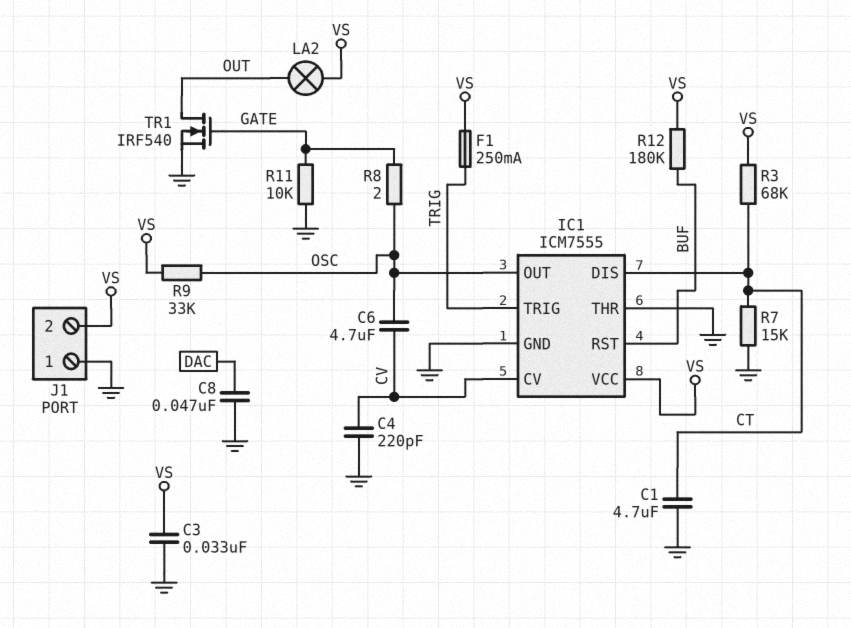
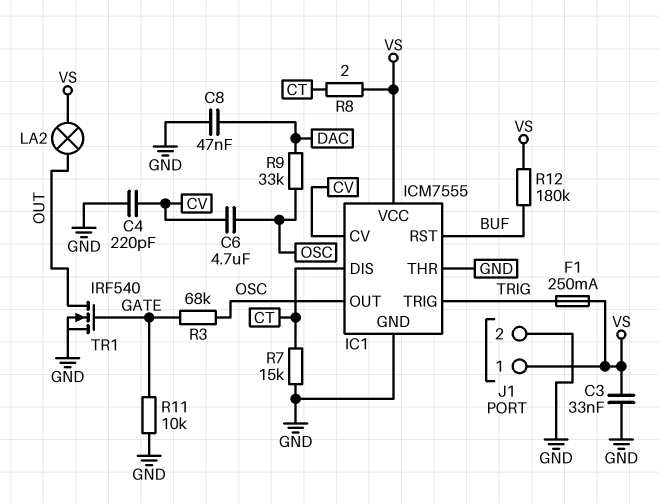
C1: 4.7uF (CT, GND) -> none
J1 pin 1: GND -> VS
J1 pin 2: VS -> GND
R3: 68k (CT, VS) -> 68k (GATE, OSC)
R8: 2 (GATE, OSC) -> 2 (CT, VS)
R9: 33k (OSC, VS) -> 33k (DAC, OSC)

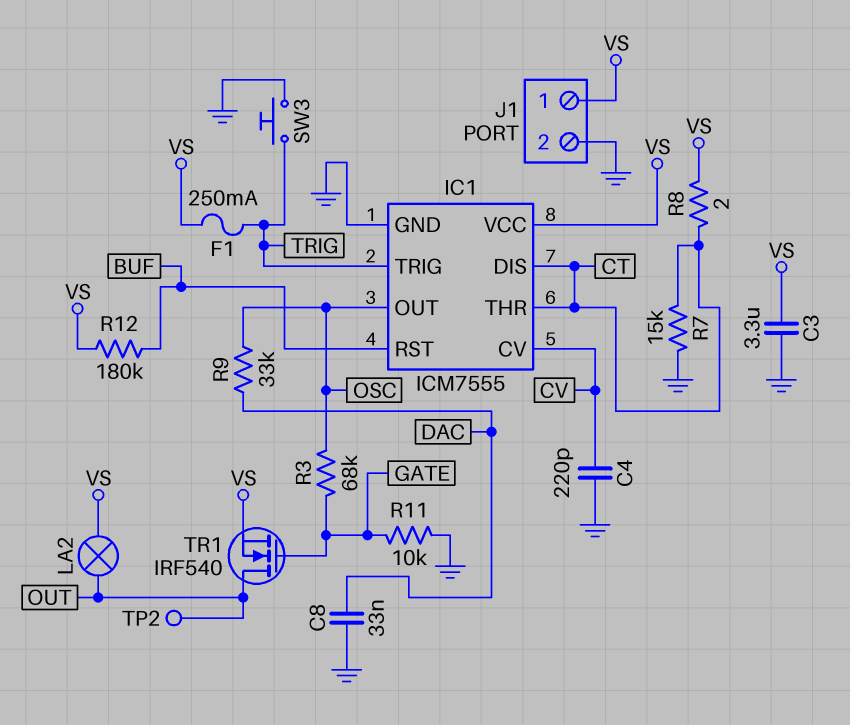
C3: 33nF (GND, VS) -> 3.3uF (GND, VS)
C6: 4.7uF (CV, OSC) -> none
C8: 47nF (DAC, GND) -> 33nF (DAC, GND)
IC1 pin THR: GND -> CT
SW3: none -> button (GND, TRIG)
TP2: none -> test point (OUT)
TR1: NMOS IRF540 (G GATE, D OUT, S GND) -> NMOS IRF540 (G GATE, D OUT, S VS)

